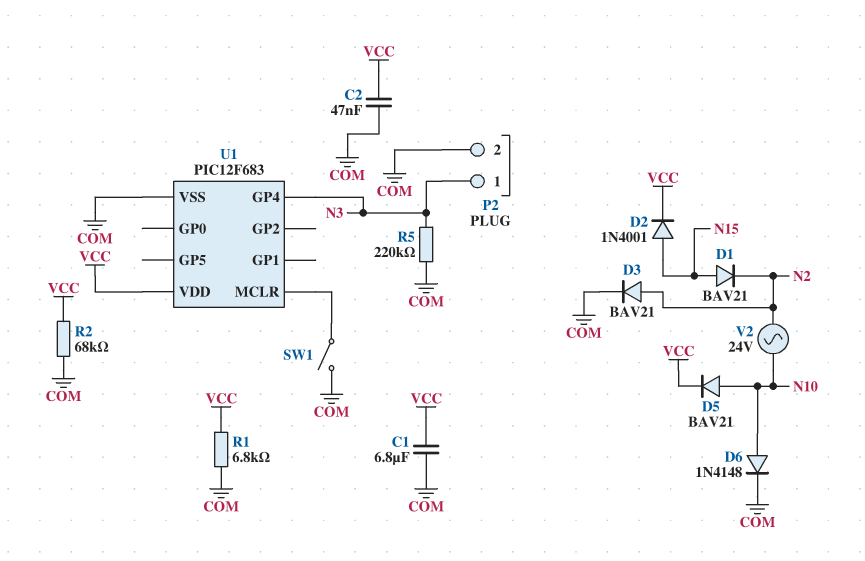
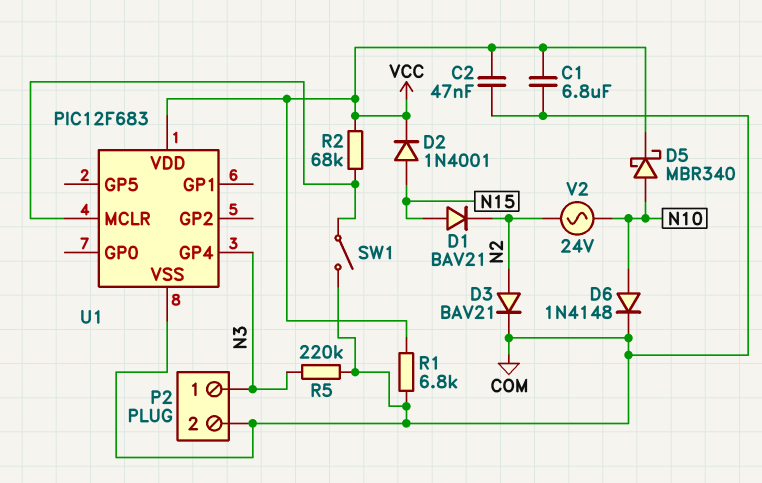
D5: diode BAV21 (A N10, K VCC) -> schottky MBR340 (A N10, K VCC)
R2: 68k (COM, VCC) -> 68k (U1/MCLR, VCC)

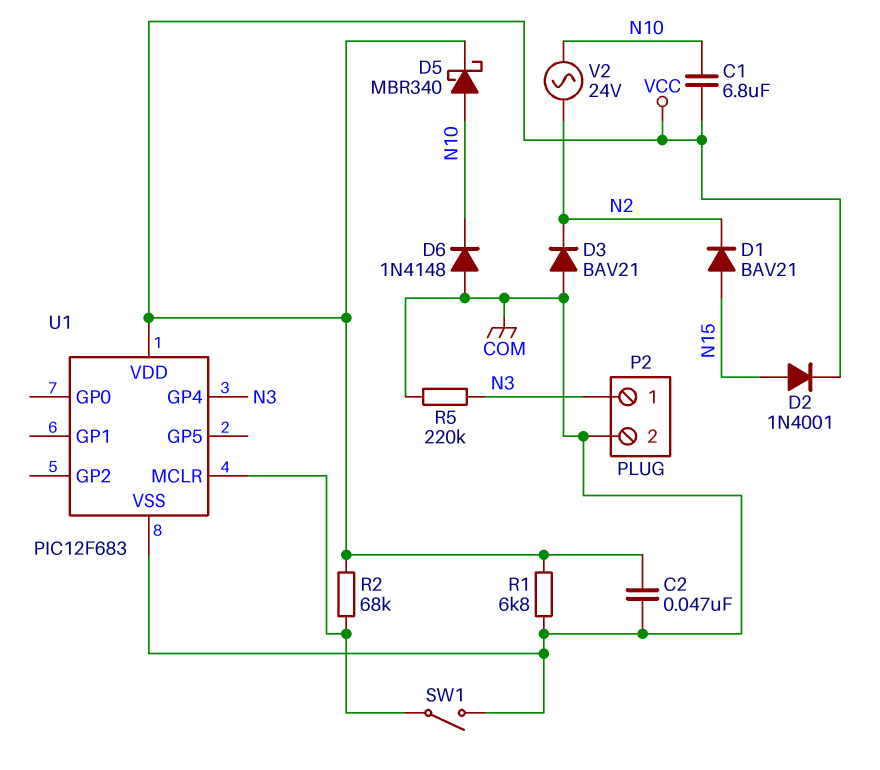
C1: 6.8uF (COM, VCC) -> 6.8uF (N10, VCC)
D3: diode BAV21 (A N2, K COM) -> diode BAV21 (A COM, K N2)
D6: diode 1N4148 (A N10, K COM) -> diode 1N4148 (A COM, K N10)

